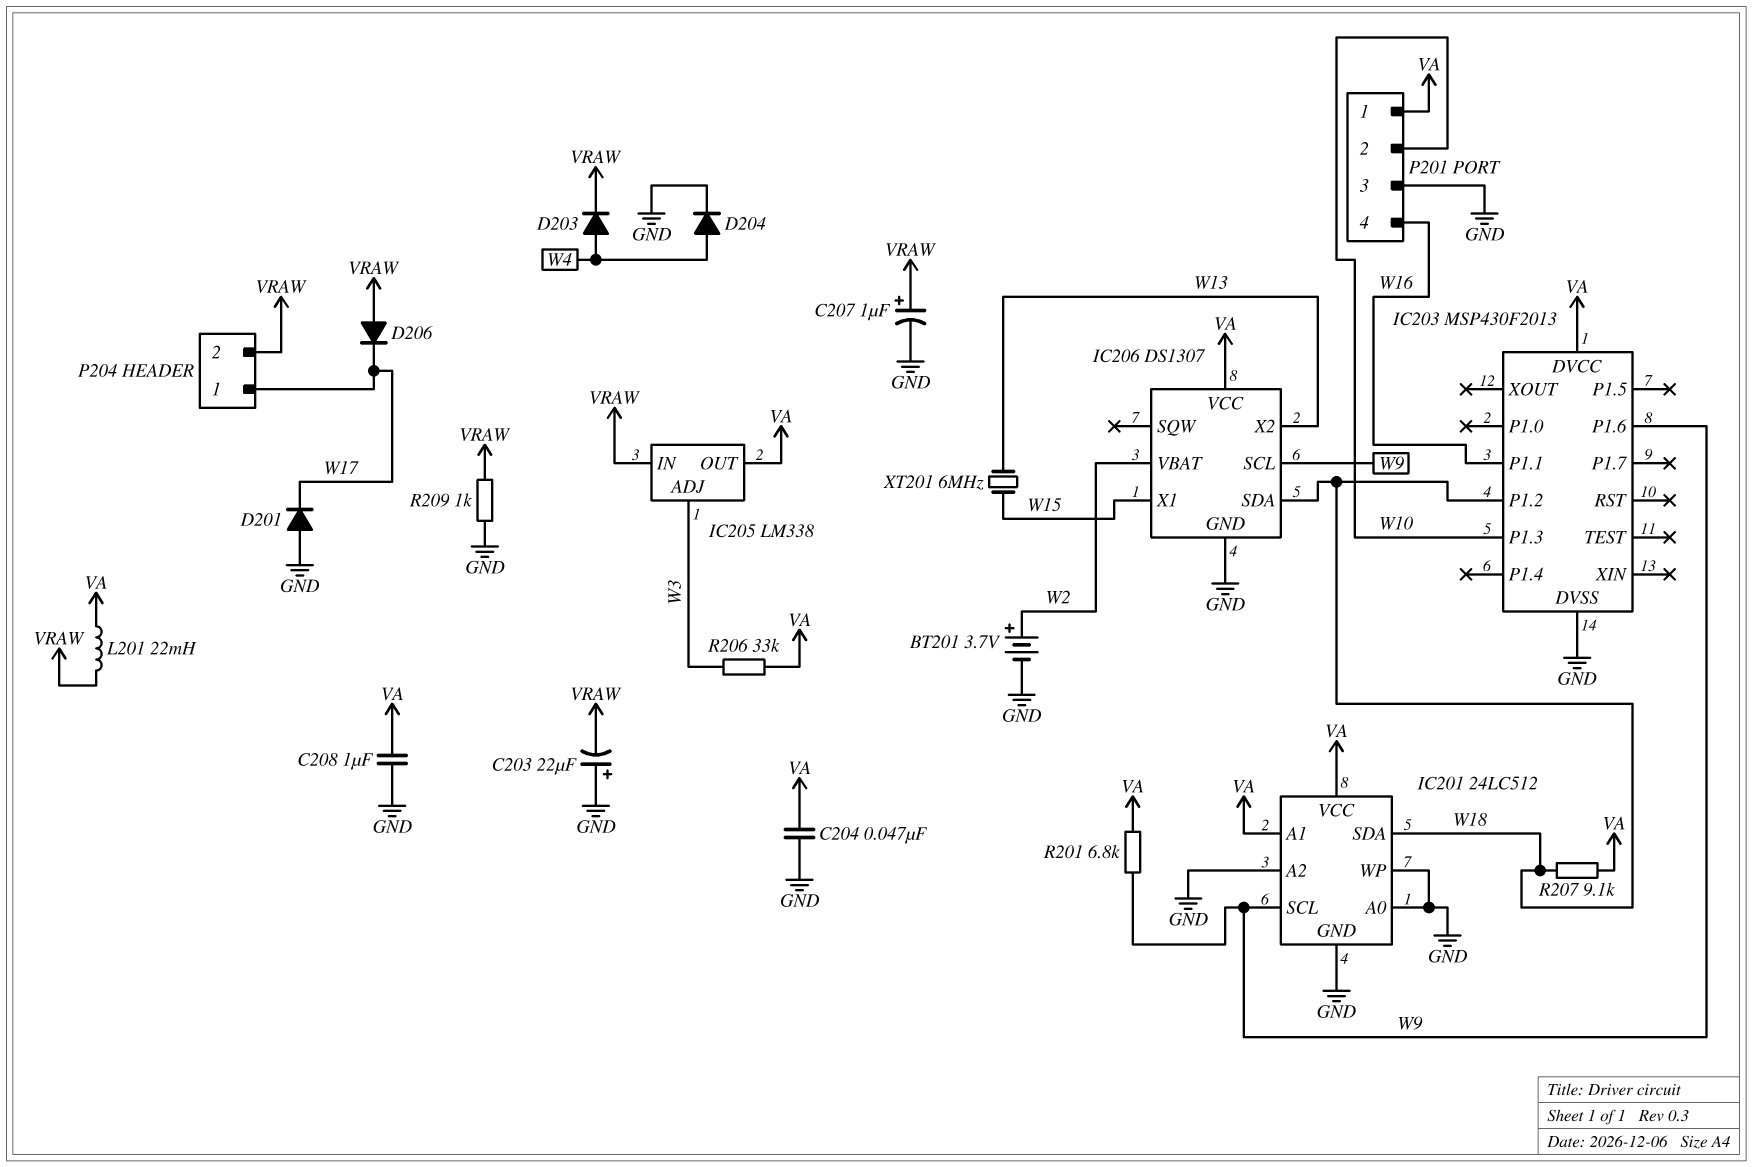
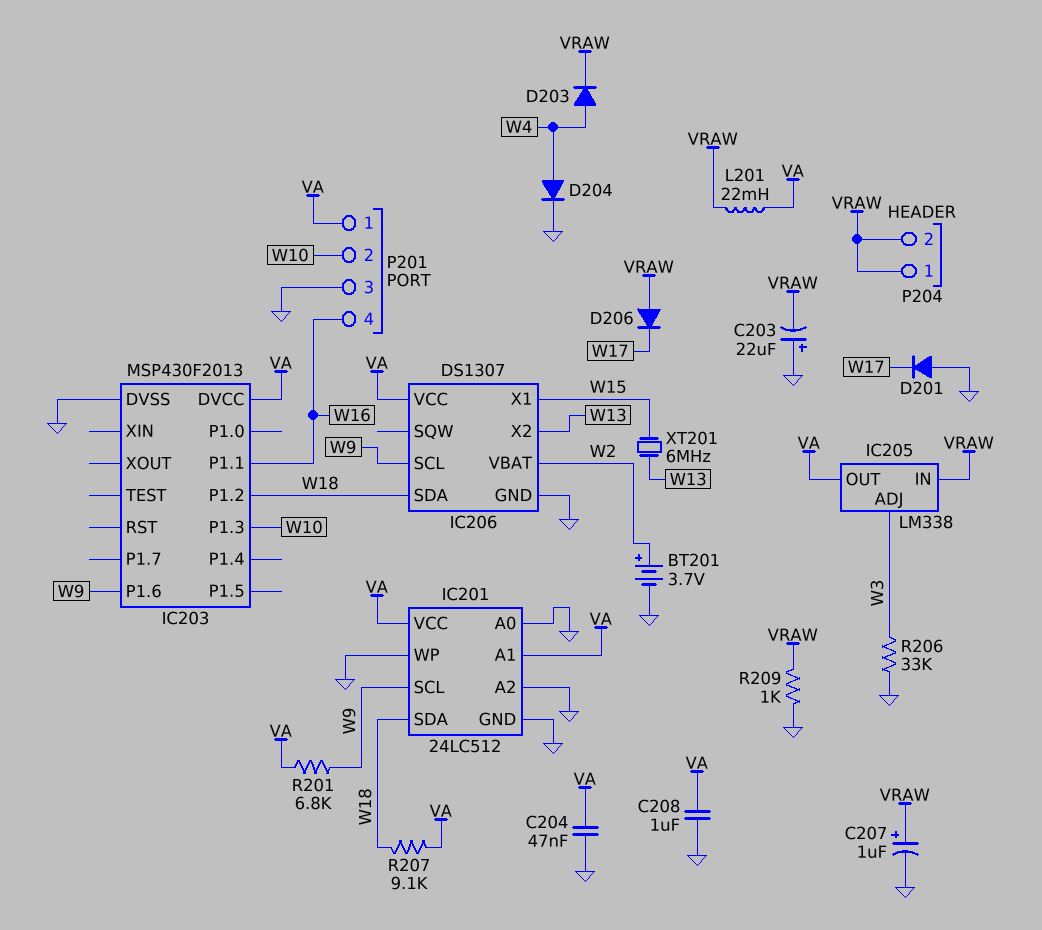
P204 pin 1: W17 -> VRAW
R206: 33k (VA, W3) -> 33k (GND, W3)

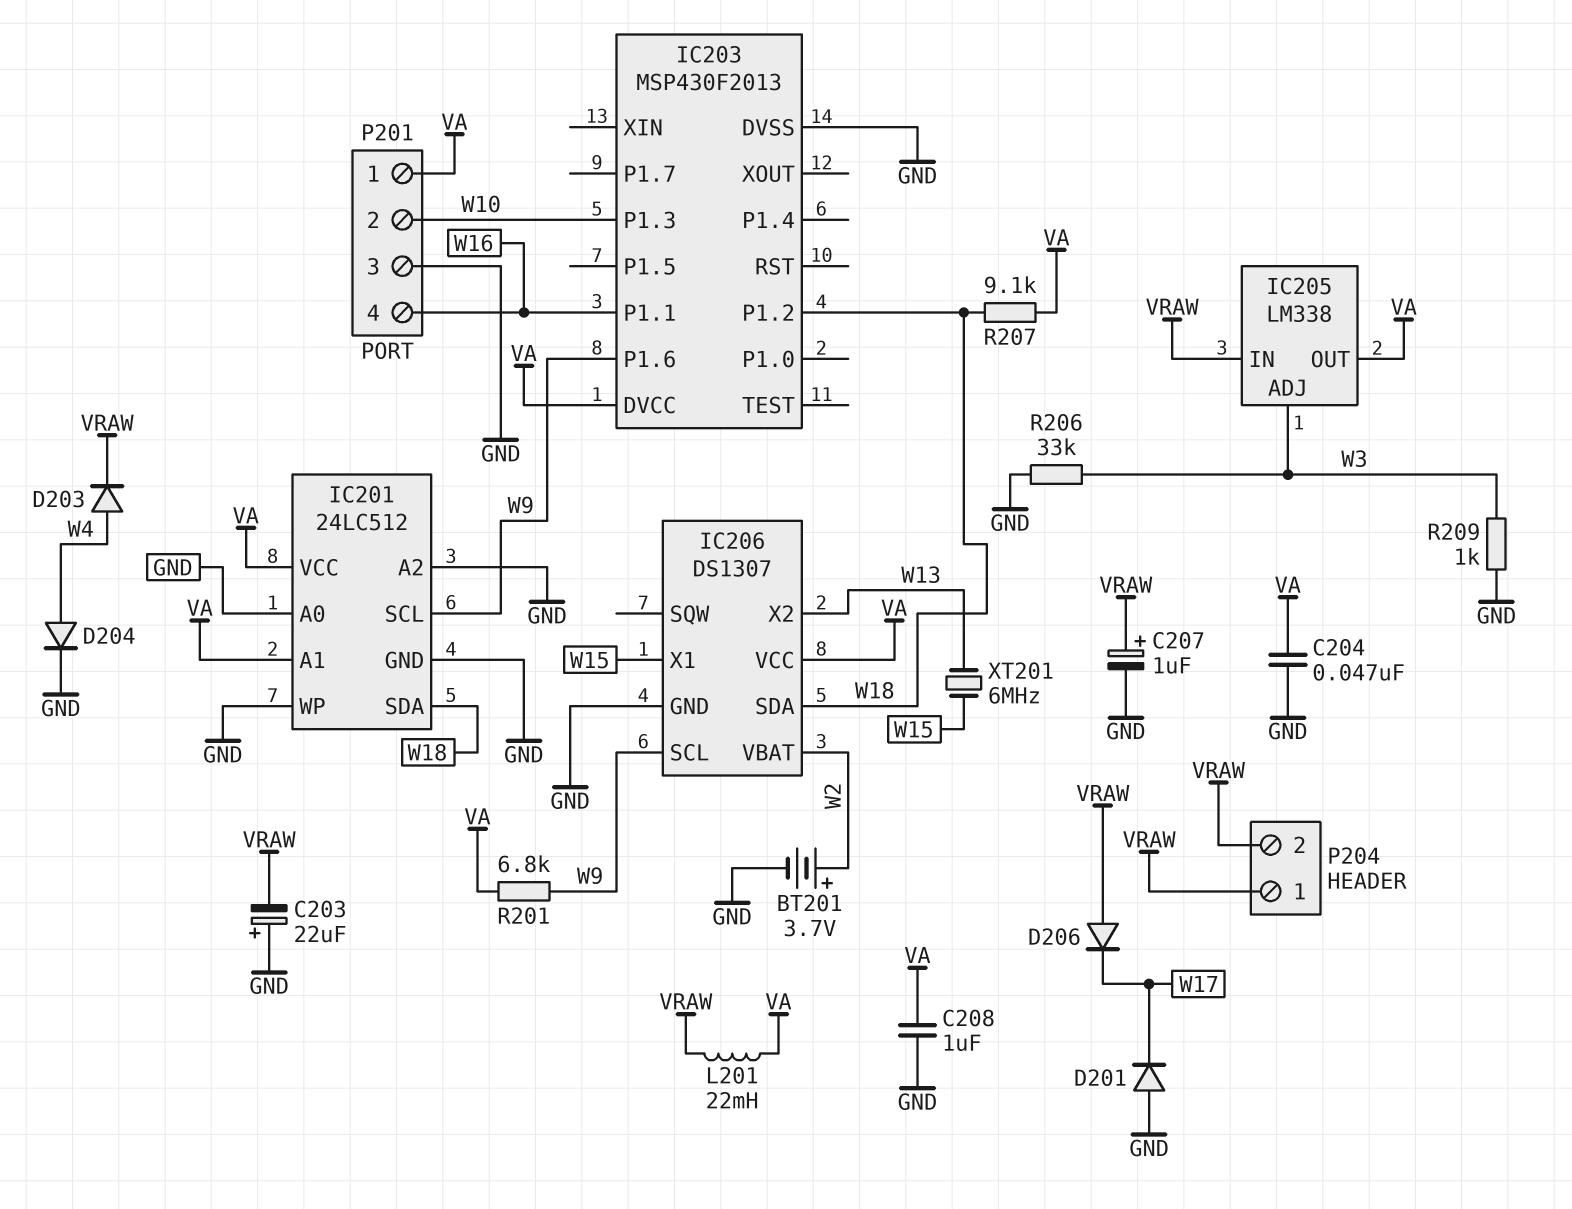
R209: 1k (GND, VRAW) -> 1k (GND, W3)

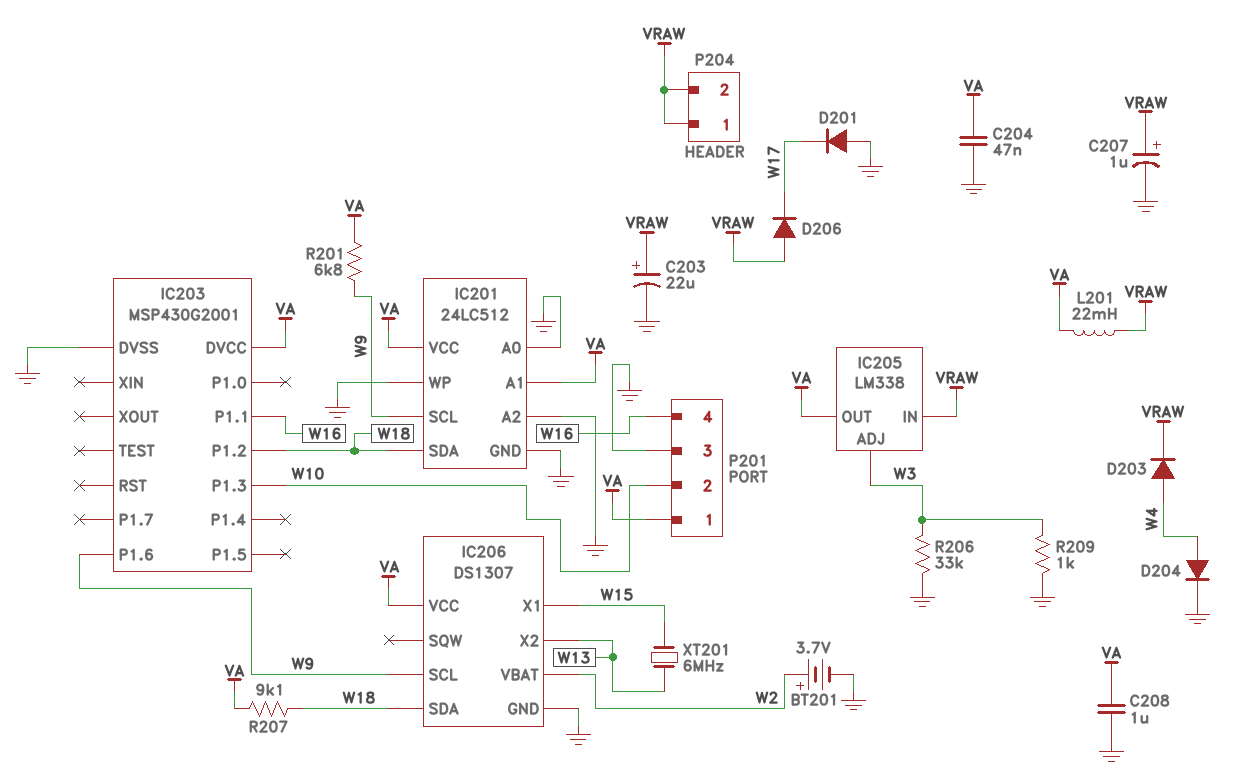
C203: 22uF (plus GND, minus VRAW) -> 22uF (plus VRAW, minus GND)
IC203: MSP430F2013 -> MSP430G2001

